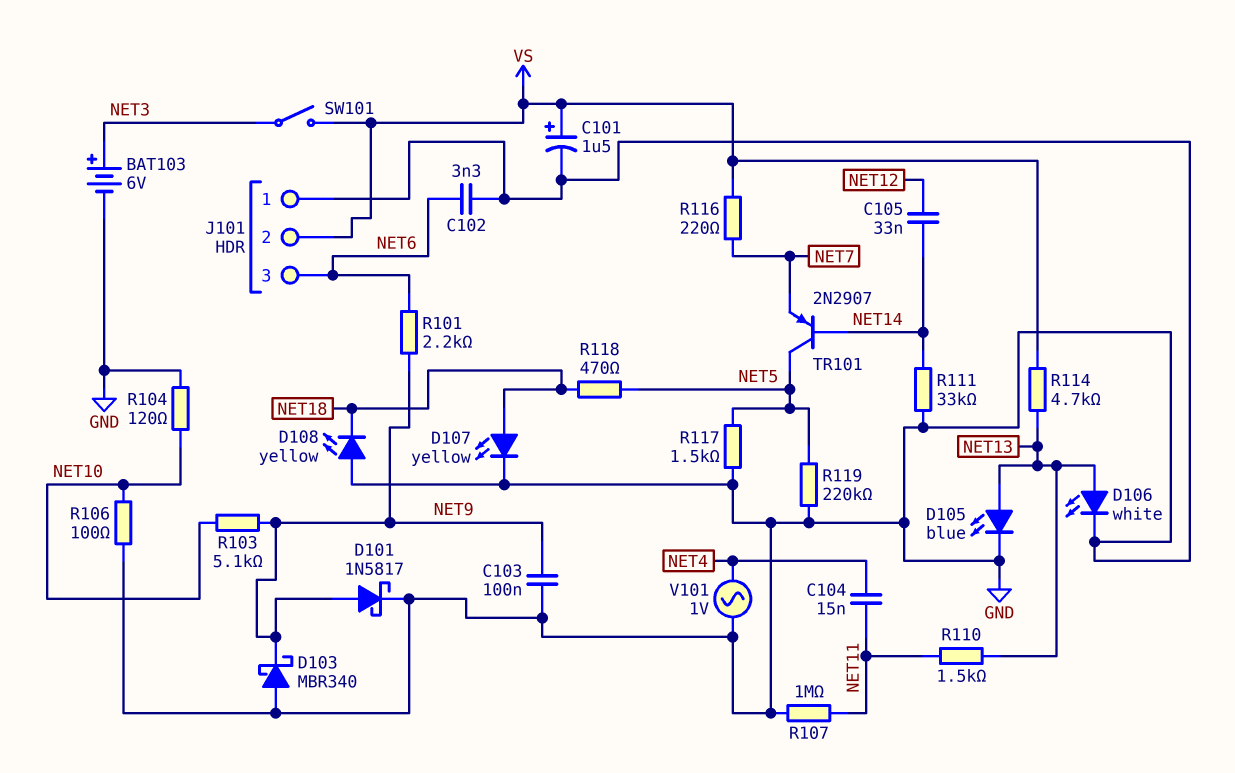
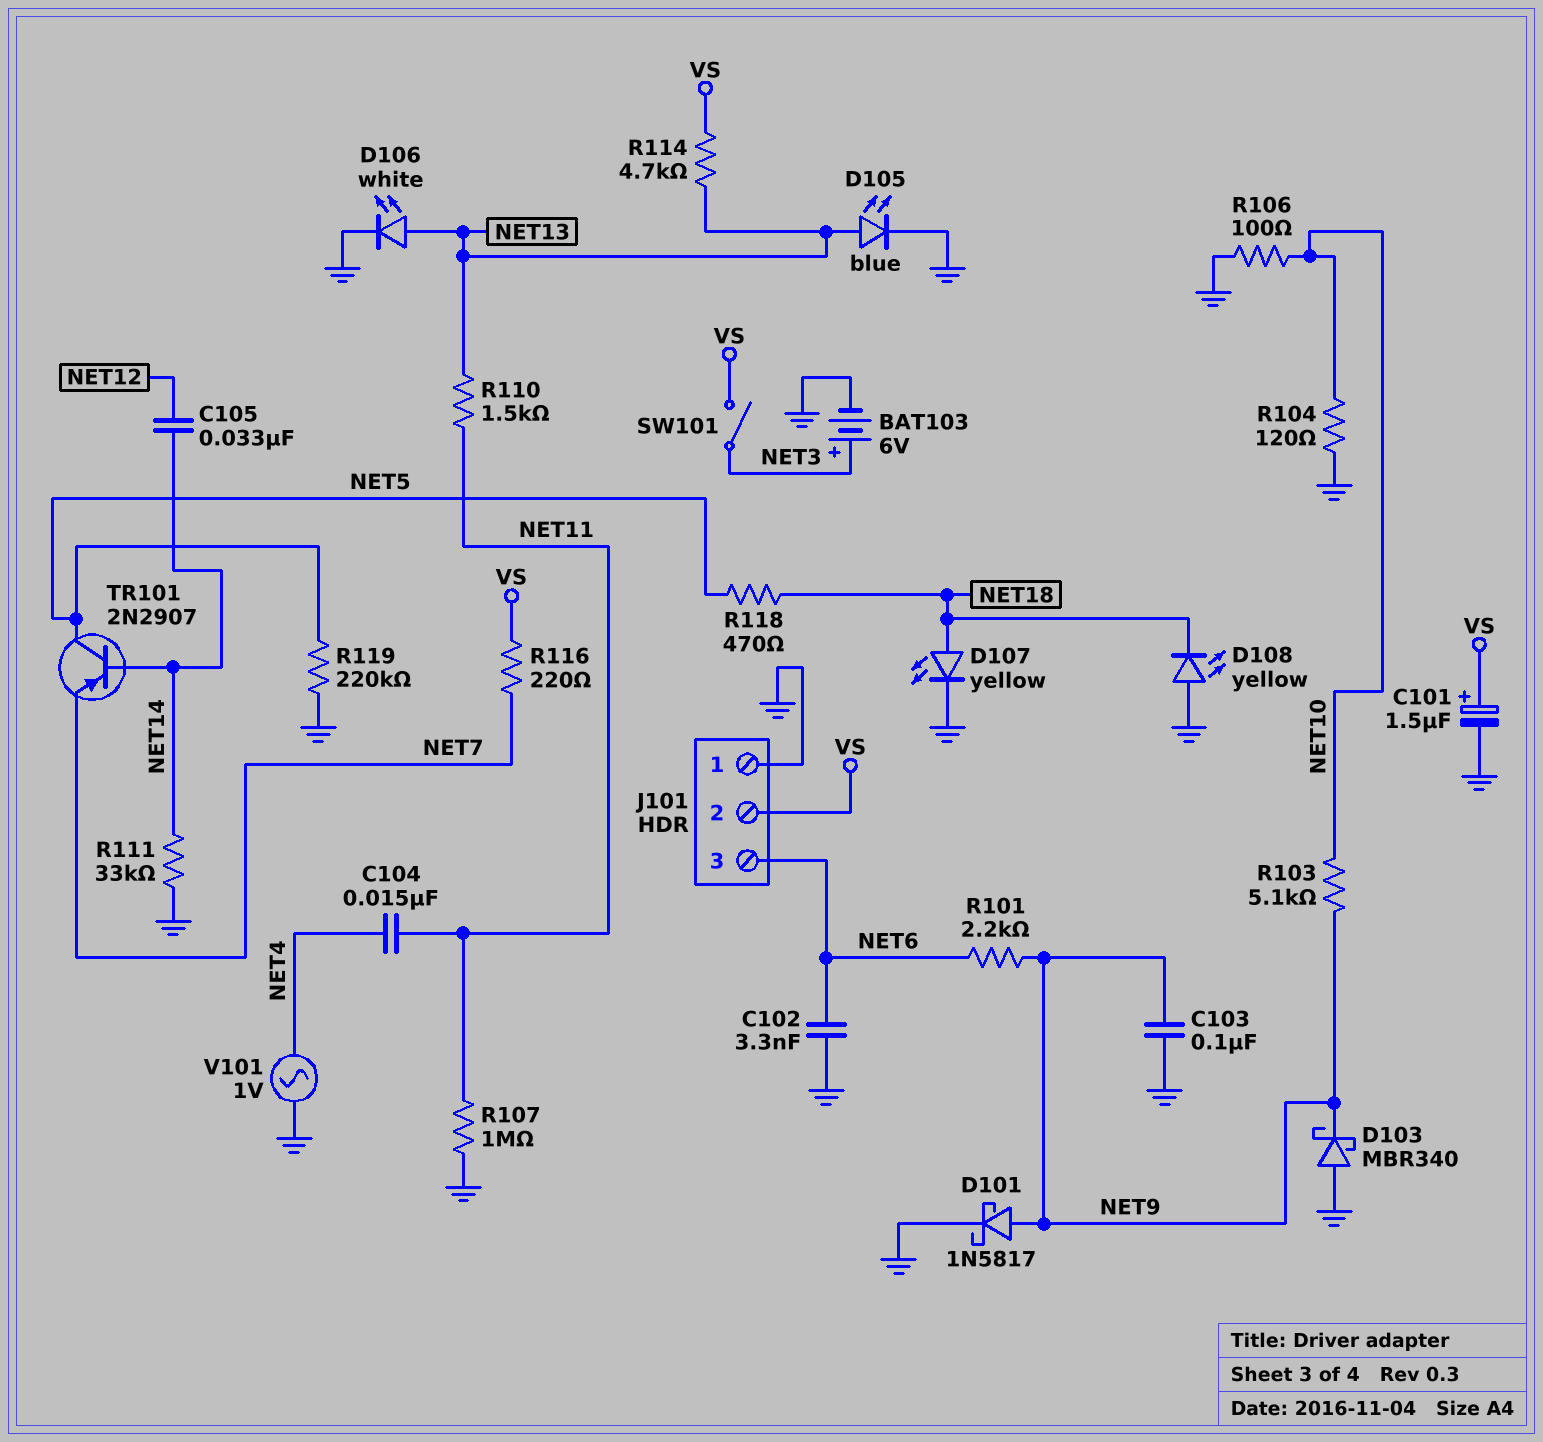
R117: 1.5k (GND, NET5) -> none

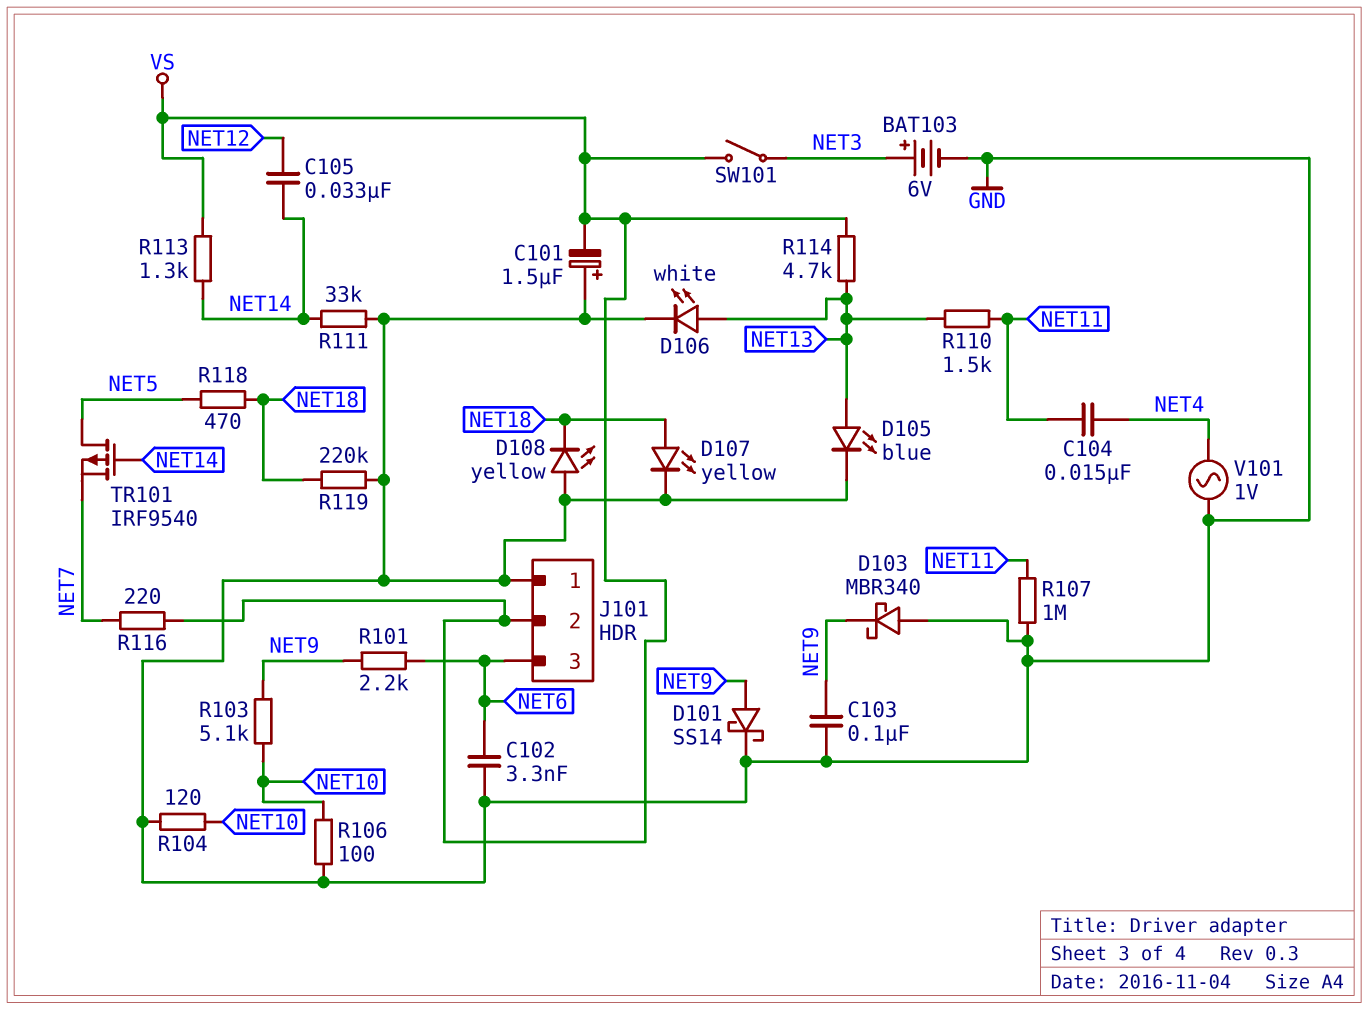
C101: 1.5uF (plus VS, minus GND) -> 1.5uF (plus GND, minus VS)
D101: schottky 1N5817 (A NET9, K GND) -> schottky SS14 (A NET9, K GND)
R113: none -> 1.3k (NET14, VS)
R119: 220k (GND, NET5) -> 220k (GND, NET18)
TR101: PNP 2N2907 (B NET14, C NET5, E NET7) -> PMOS IRF9540 (G NET14, D NET5, S NET7)

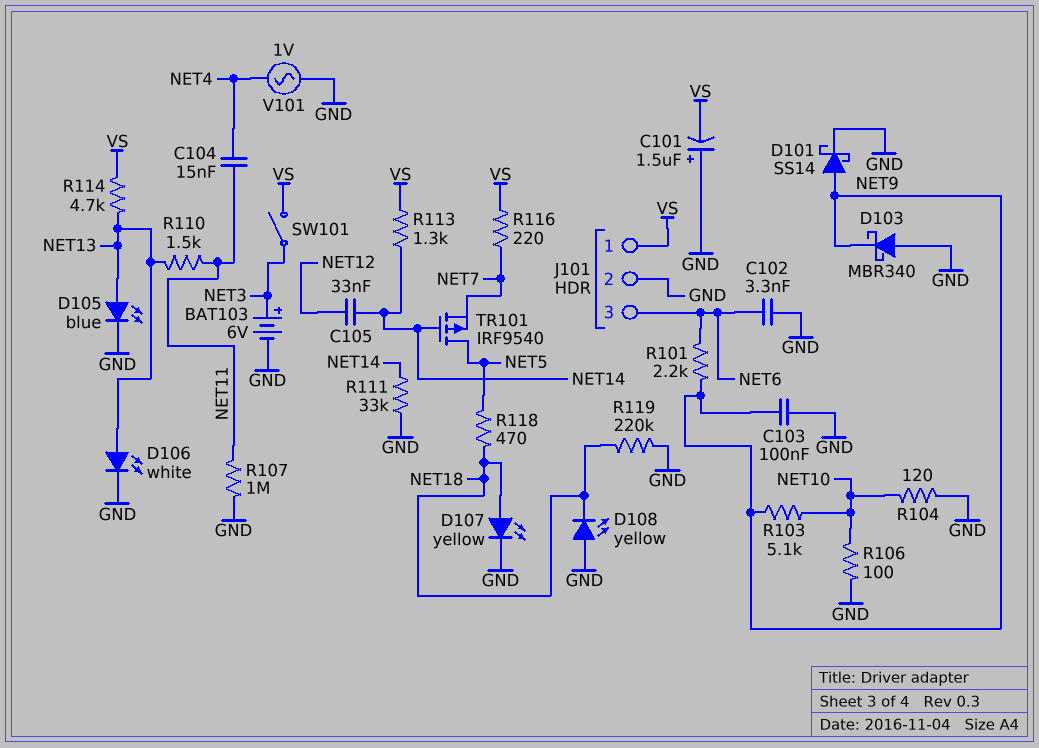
J101 pin 1: GND -> VS
J101 pin 2: VS -> GND

